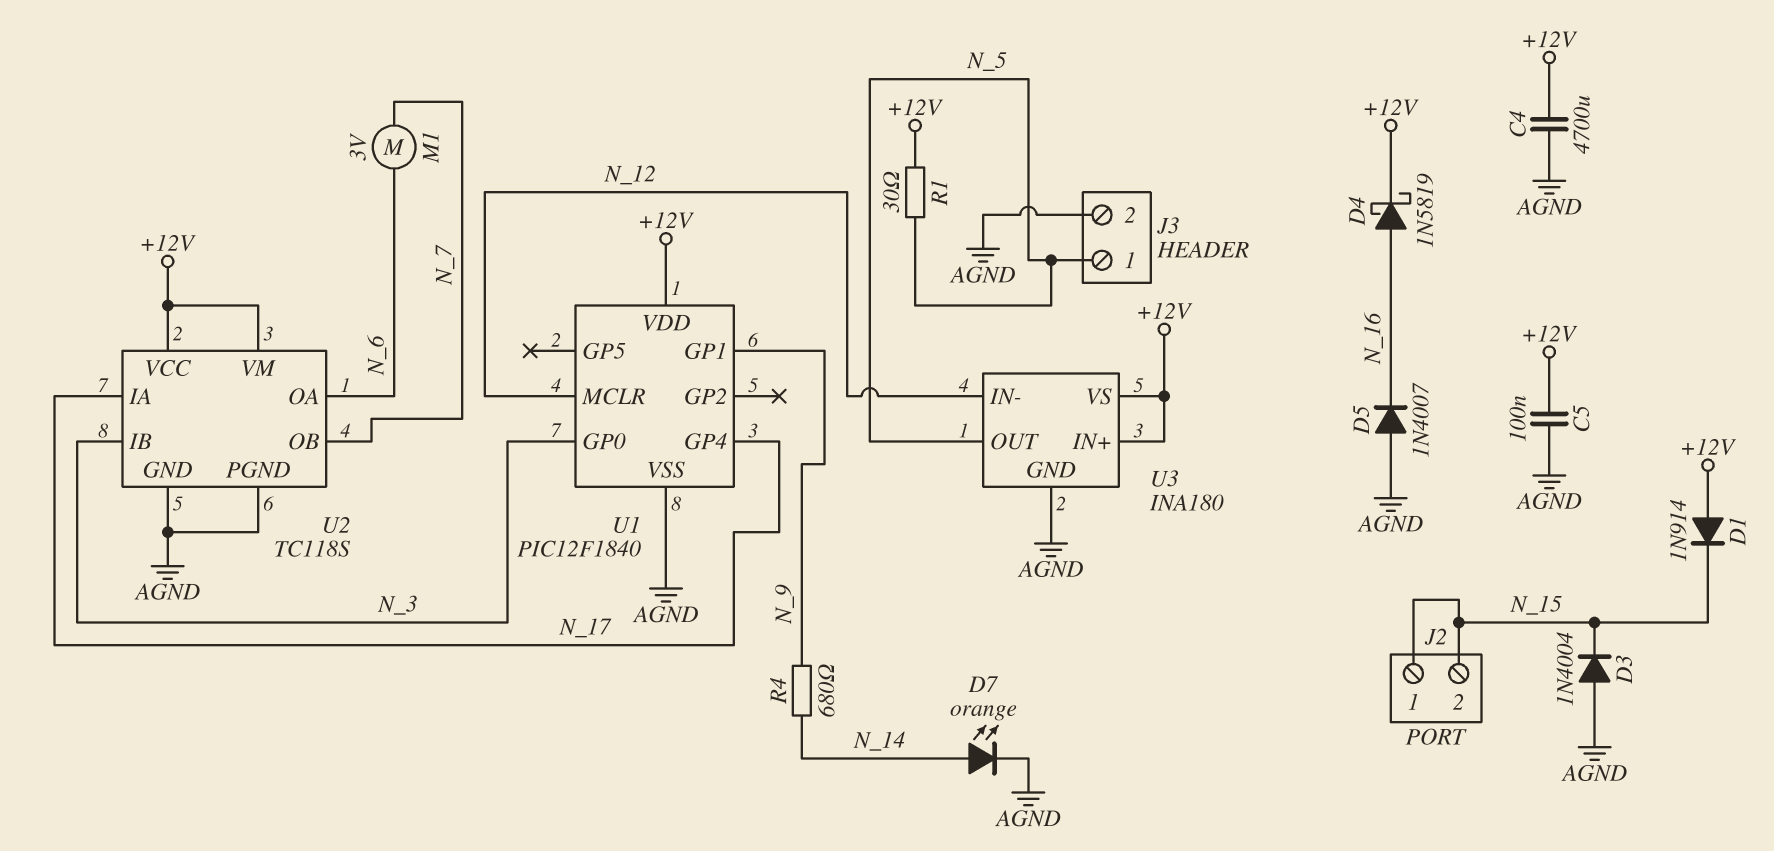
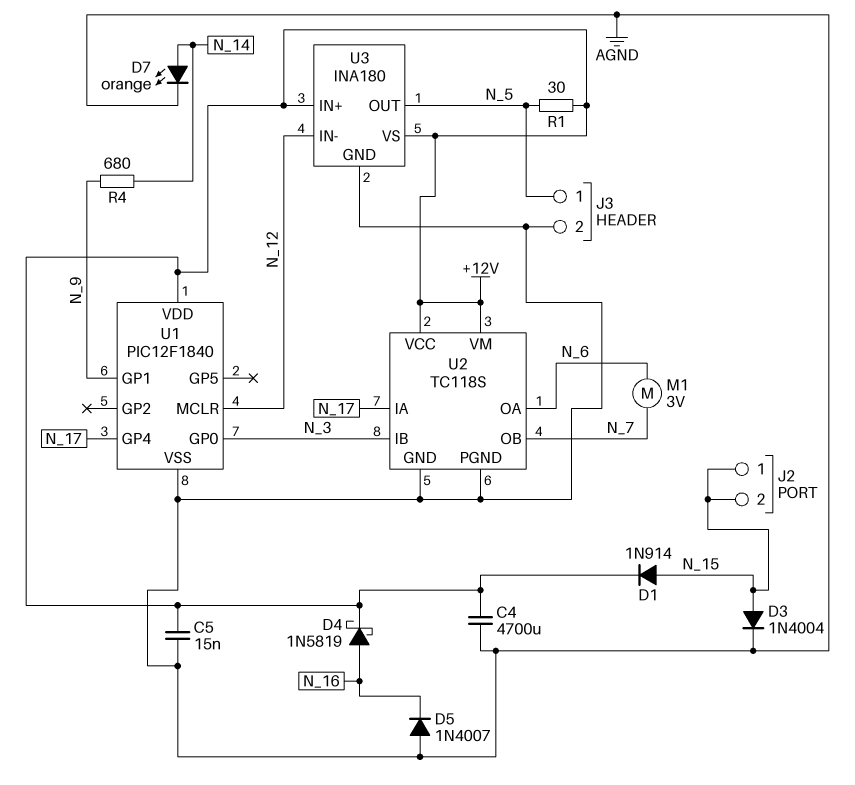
C5: 100nF (+12V, AGND) -> 15nF (+12V, AGND)
D1: diode 1N914 (A +12V, K N_15) -> diode 1N914 (A N_15, K +12V)
D3: diode 1N4004 (A AGND, K N_15) -> diode 1N4004 (A N_15, K AGND)

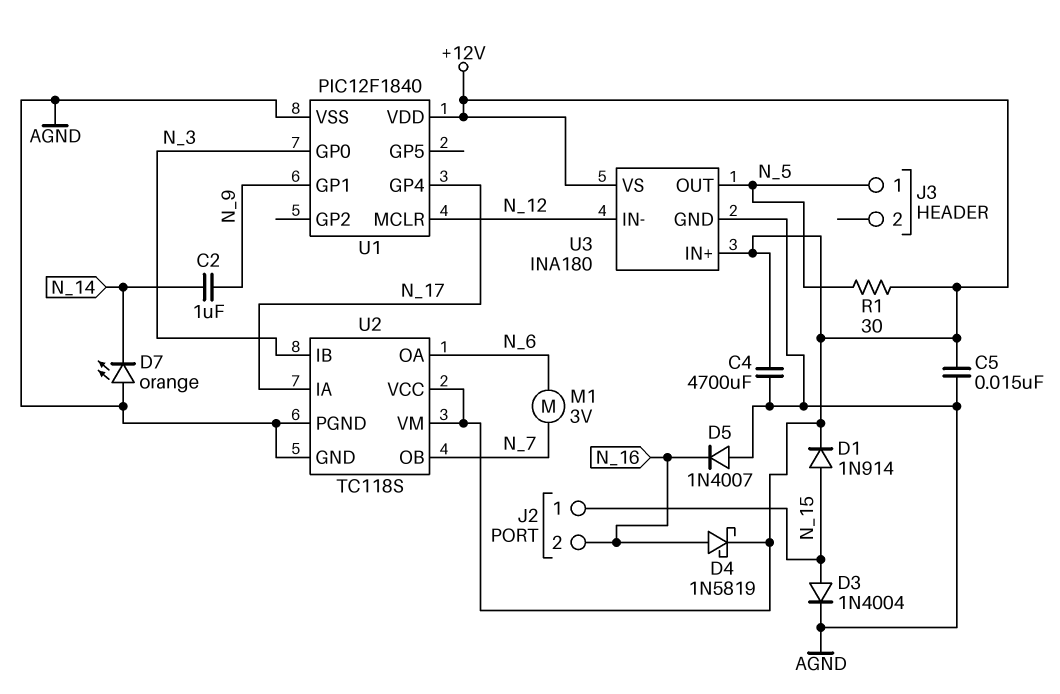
C2: none -> 1uF (N_9, N_14)
D7: LED orange (A N_14, K AGND) -> LED orange (A AGND, K N_14)
J2 pin 2: N_15 -> N_16
J3 pin 2: AGND -> none
R4: 680 (N_9, N_14) -> none

